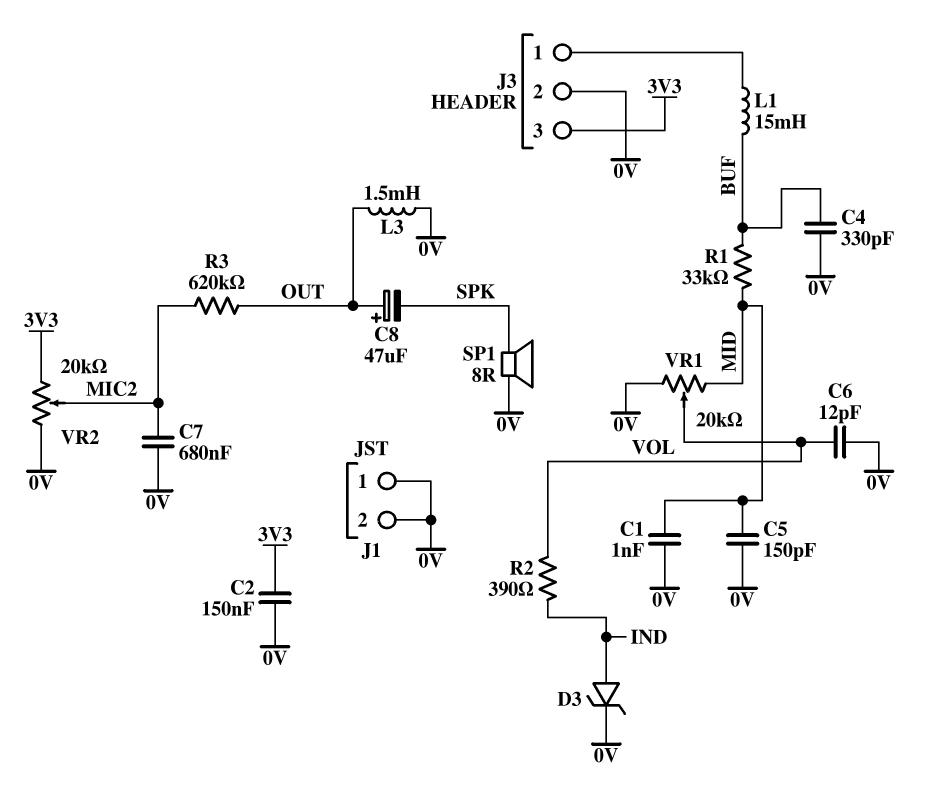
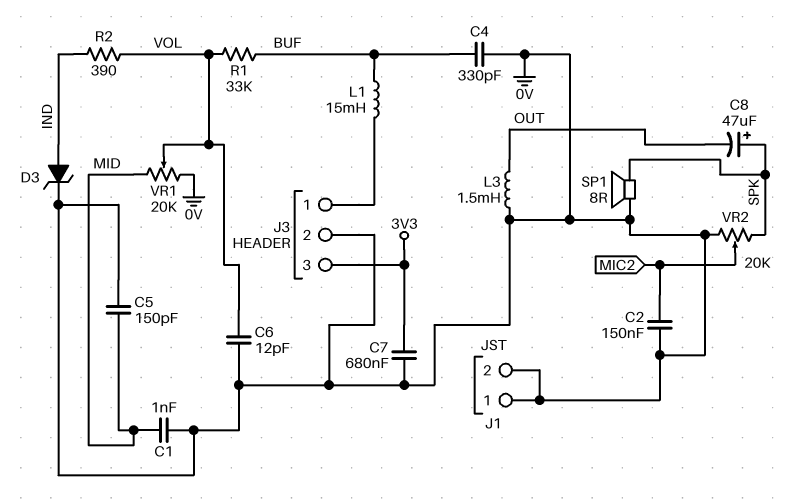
C2: 150nF (0V, 3V3) -> 150nF (0V, MIC2)
C7: 680nF (0V, MIC2) -> 680nF (0V, 3V3)
C8: 47uF (plus OUT, minus SPK) -> 47uF (plus SPK, minus OUT)
R1: 33k (BUF, MID) -> 33k (BUF, VOL)
R3: 620k (MIC2, OUT) -> none
VR2: 20k (0V, 3V3, wiper MIC2) -> 20k (0V, SPK, wiper MIC2)

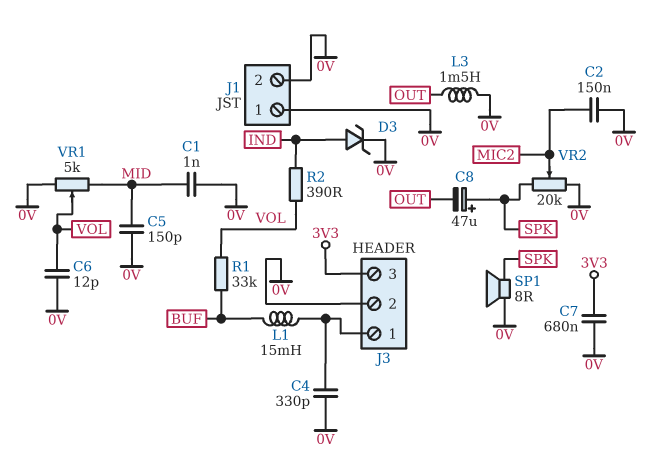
C4: 330pF (0V, BUF) -> 330pF (0V, J3/1)
VR1: 20k (0V, MID, wiper VOL) -> 5k (0V, MID, wiper VOL)

